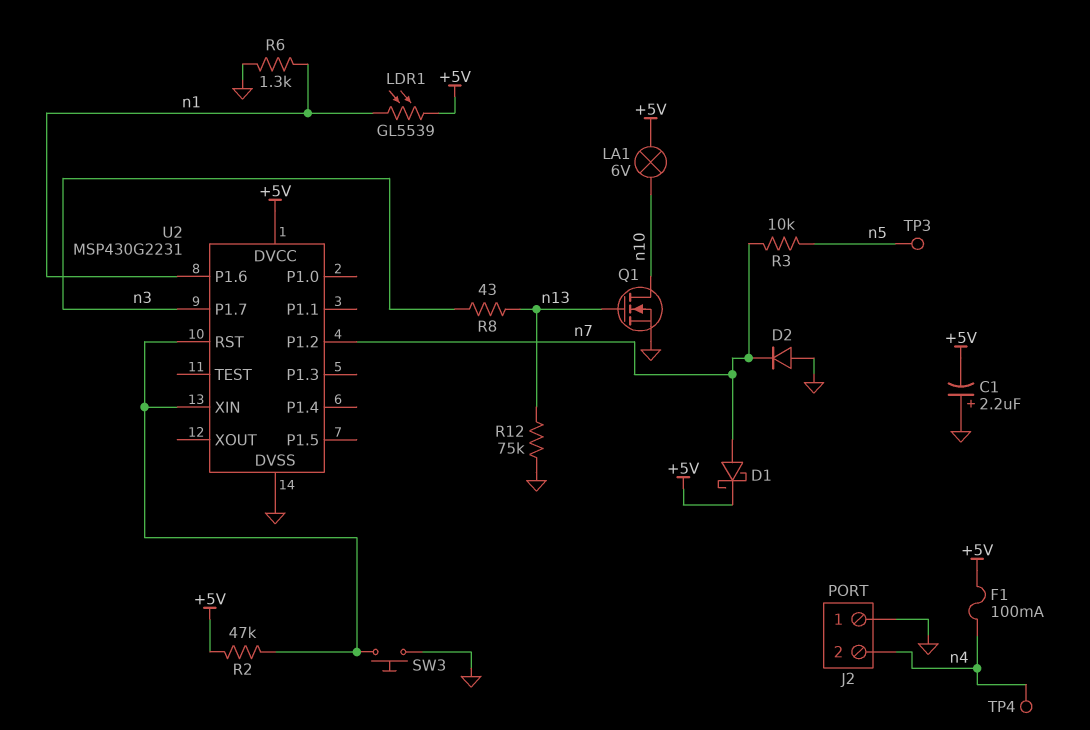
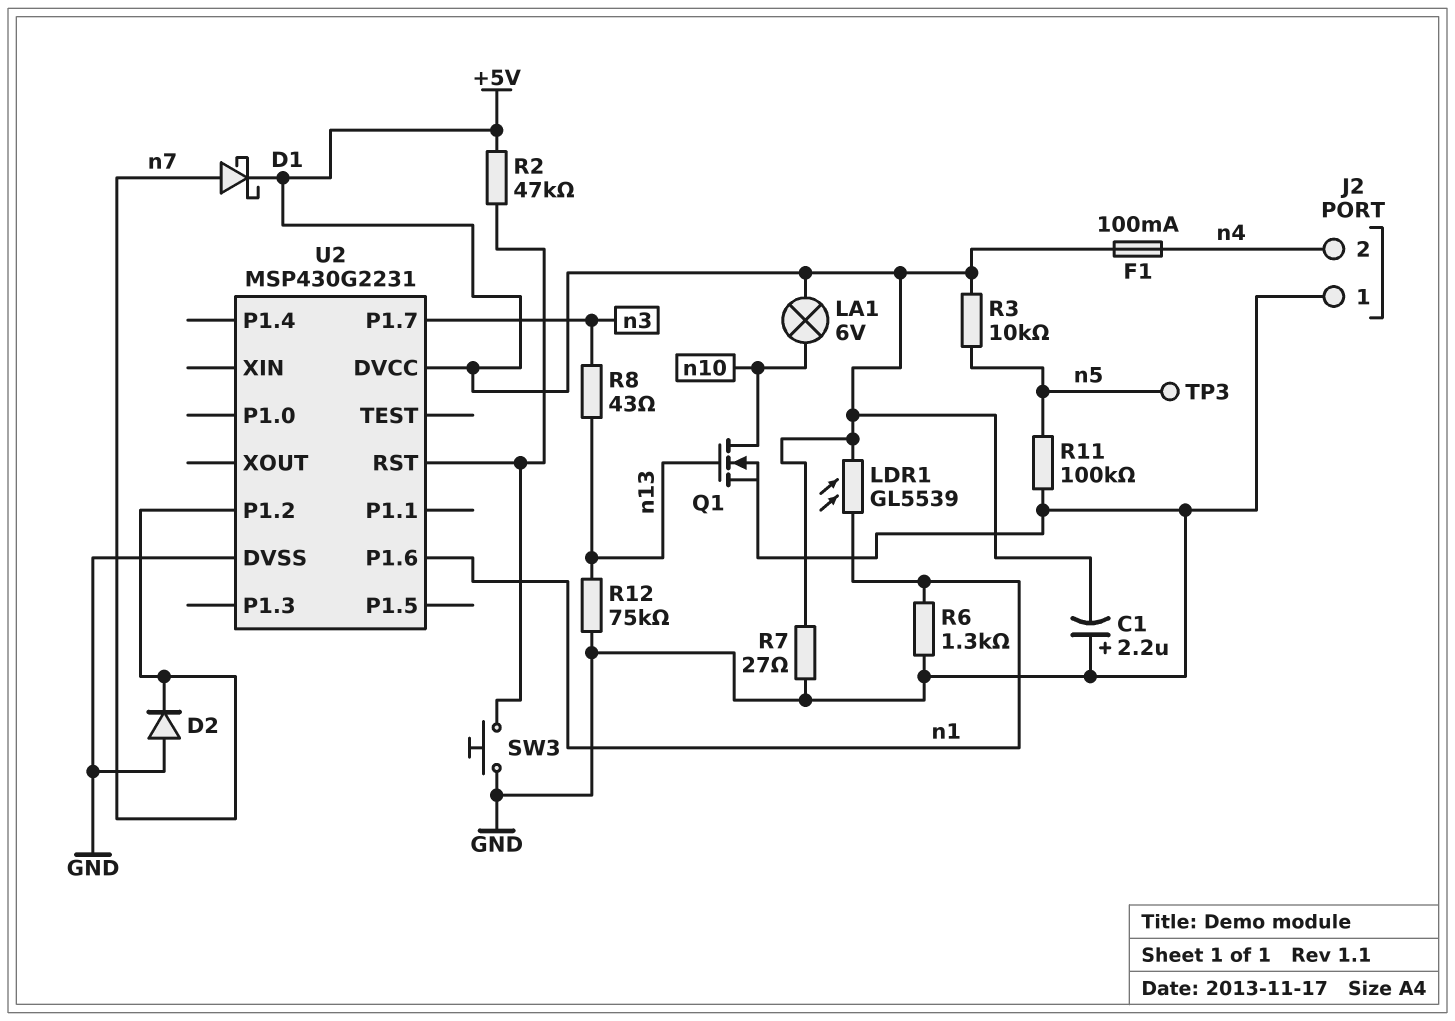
R3: 10k (n5, n7) -> 10k (+5V, n5)
R7: none -> 27 (+5V, GND)
R11: none -> 100k (GND, n5)
TP4: test point (n4) -> none
U2 pin XIN: U2/RST -> none

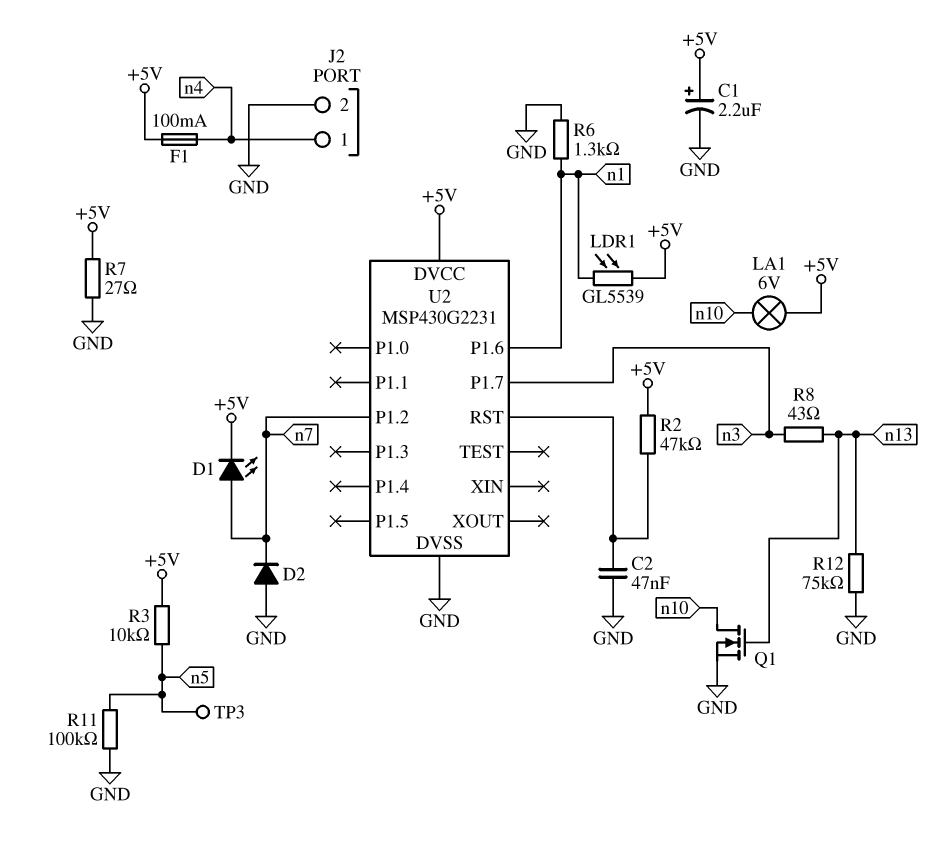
C1: 2.2uF (plus GND, minus +5V) -> 2.2uF (plus +5V, minus GND)
C2: none -> 47nF (GND, U2/RST)
D1: schottky (A n7, K +5V) -> LED (A n7, K +5V)
J2 pin 1: GND -> n4
J2 pin 2: n4 -> GND
SW3: button (GND, U2/RST) -> none

